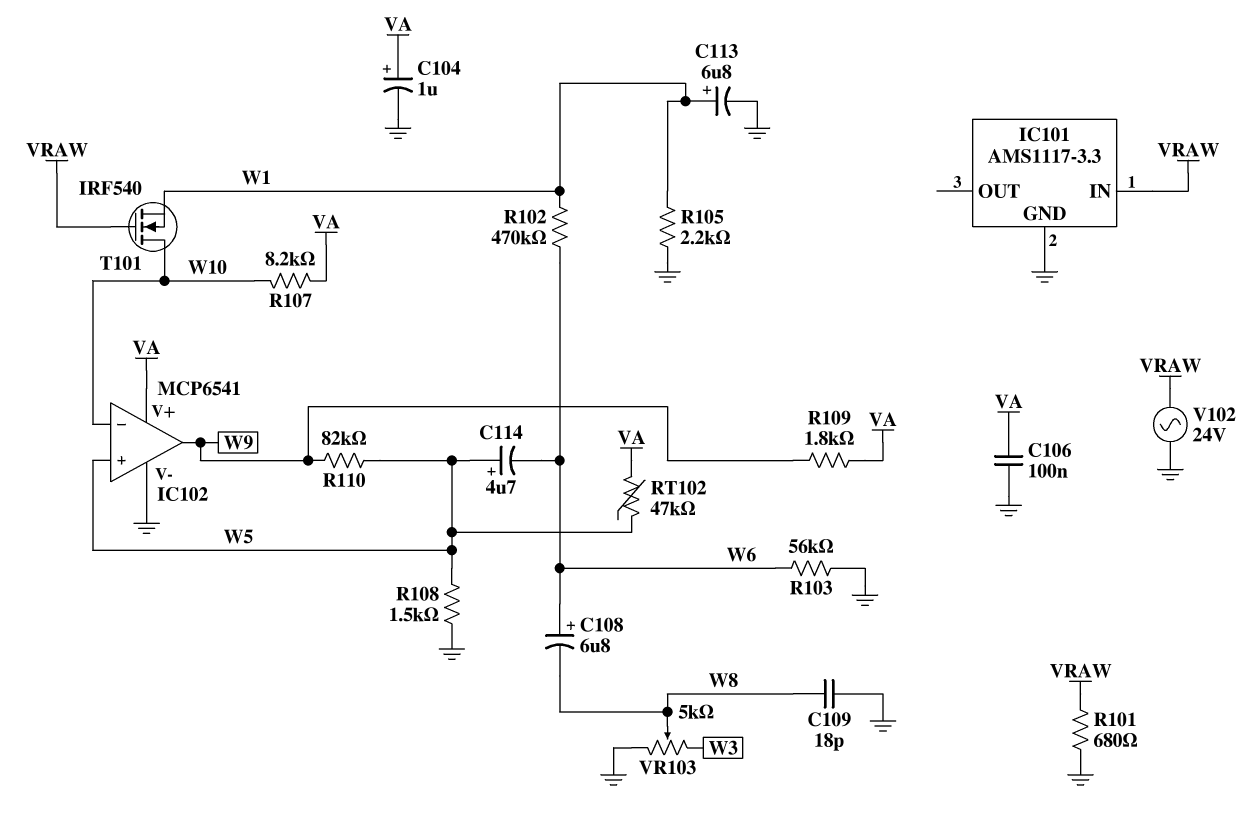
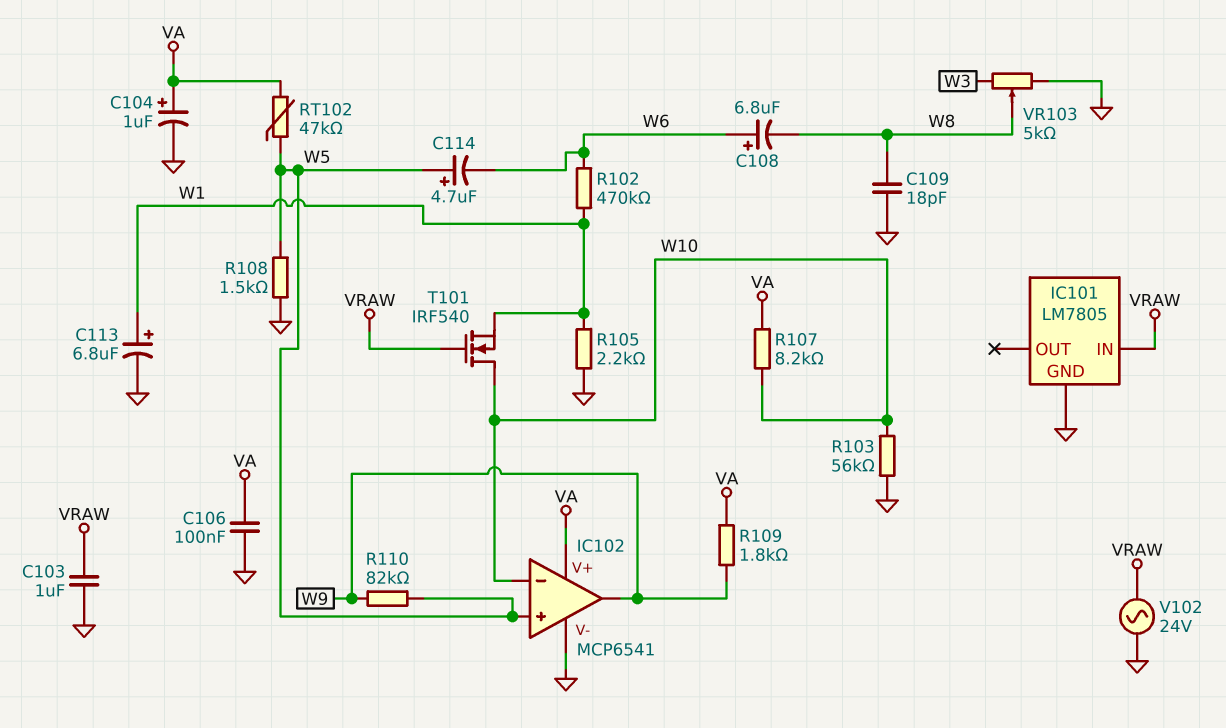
C103: none -> 1uF (GND, VRAW)
IC101: AMS1117-3.3 -> LM7805
R101: 680 (GND, VRAW) -> none
R103: 56k (GND, W6) -> 56k (GND, W10)

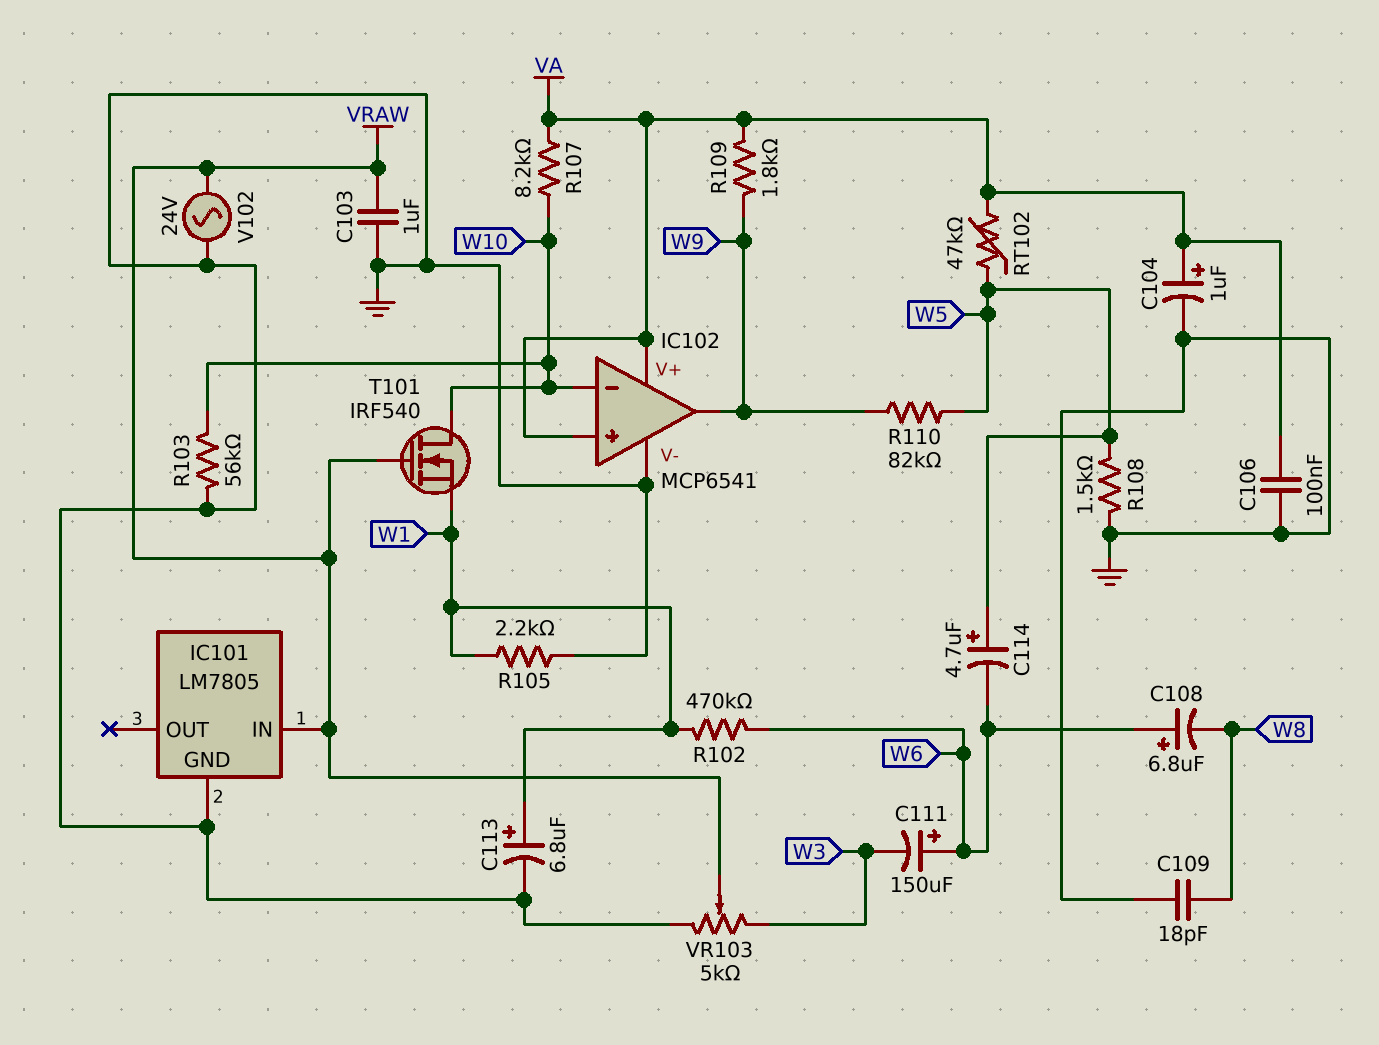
C111: none -> 150uF (plus W6, minus W3)
IC102 pin in+: W5 -> VA
VR103: 5k (GND, W3, wiper W8) -> 5k (GND, W3, wiper VRAW)

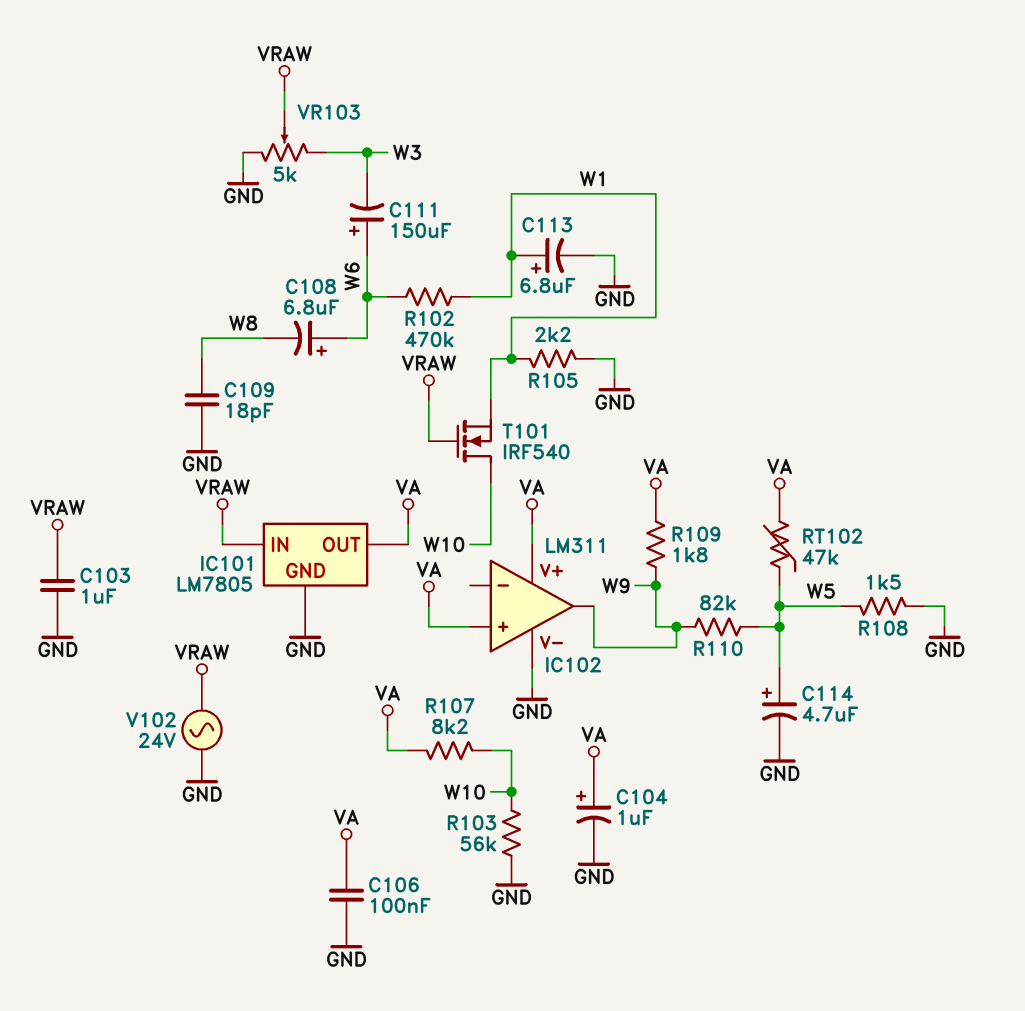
C114: 4.7uF (plus W5, minus W6) -> 4.7uF (plus W5, minus GND)
IC101 pin OUT: none -> VA
IC102: MCP6541 -> LM311
IC102 pin in-: W10 -> none

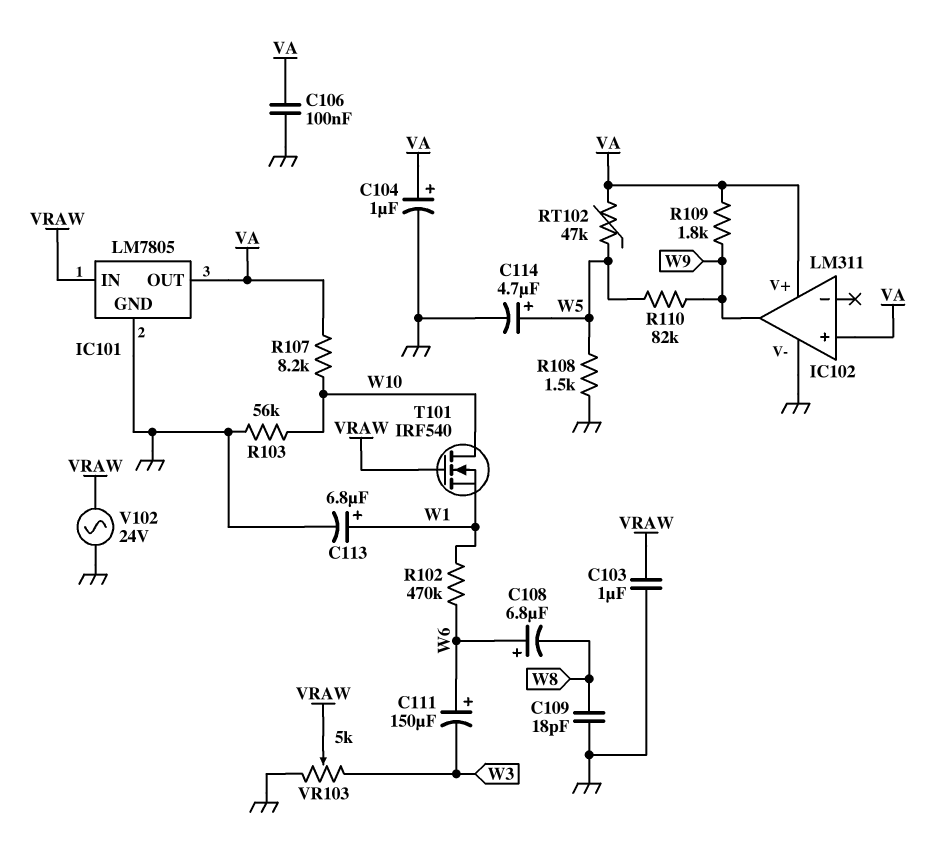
R105: 2.2k (GND, W1) -> none

